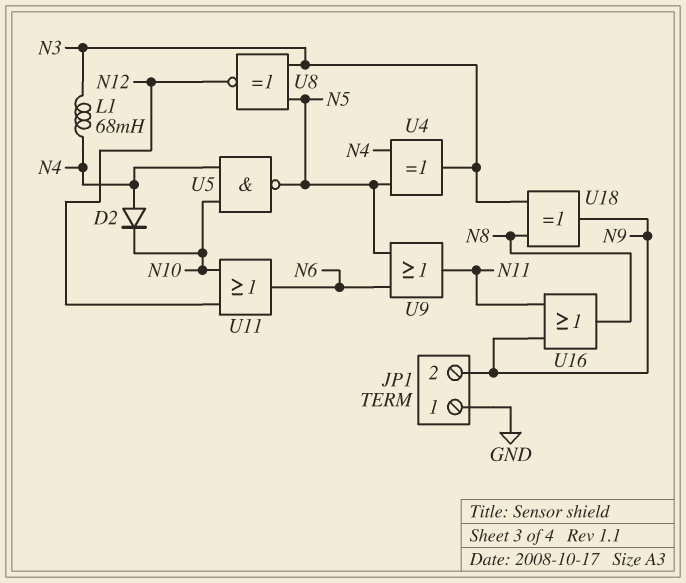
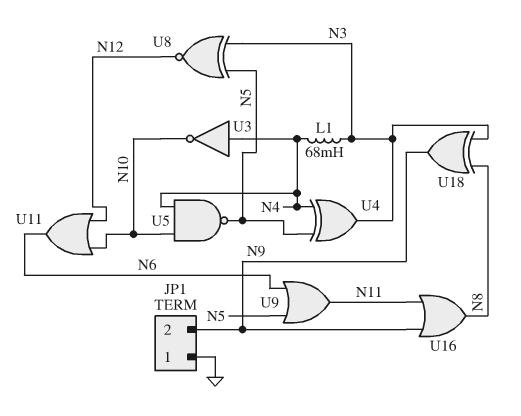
D2: diode (A N4, K N10) -> none
U3: none -> NOT (in N4, out N10)

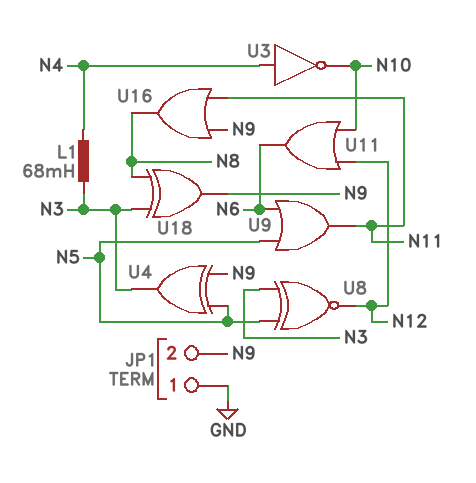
U4: XOR (in N4, in N5, out N3) -> XOR (in N5, in N9, out N3)
U5: NAND (in N4, in N10, out N5) -> none

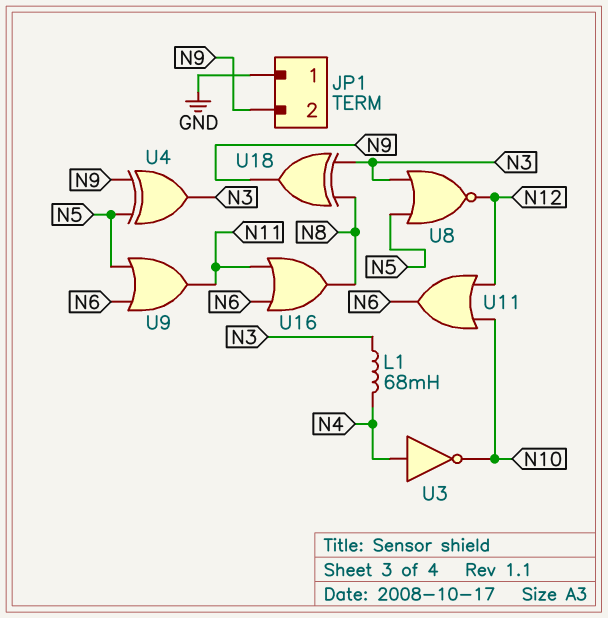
U8: XNOR (in N3, in N5, out N12) -> NOR (in N3, in N5, out N12)
U16: OR (in N9, in N11, out N8) -> OR (in N6, in N11, out N8)

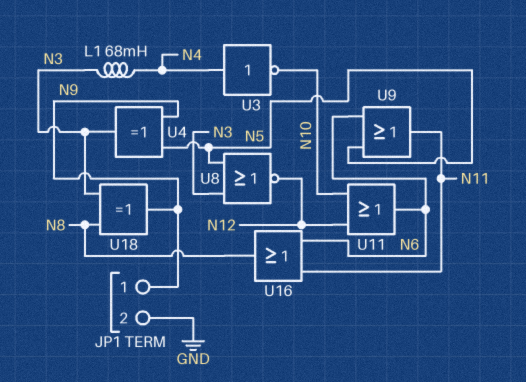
JP1 pin 1: GND -> N9
JP1 pin 2: N9 -> GND

